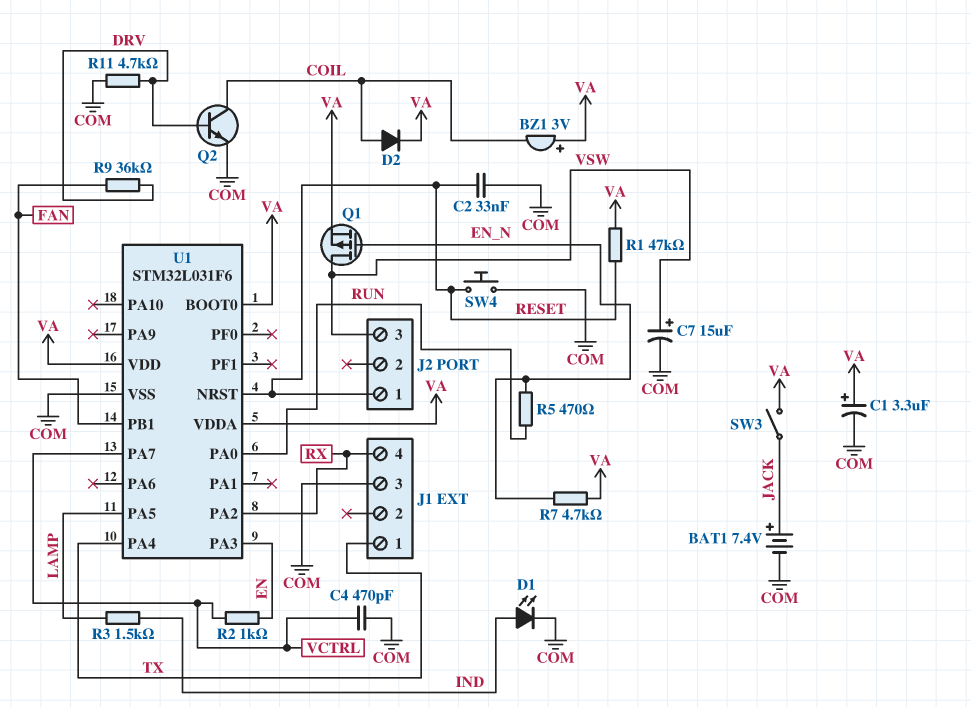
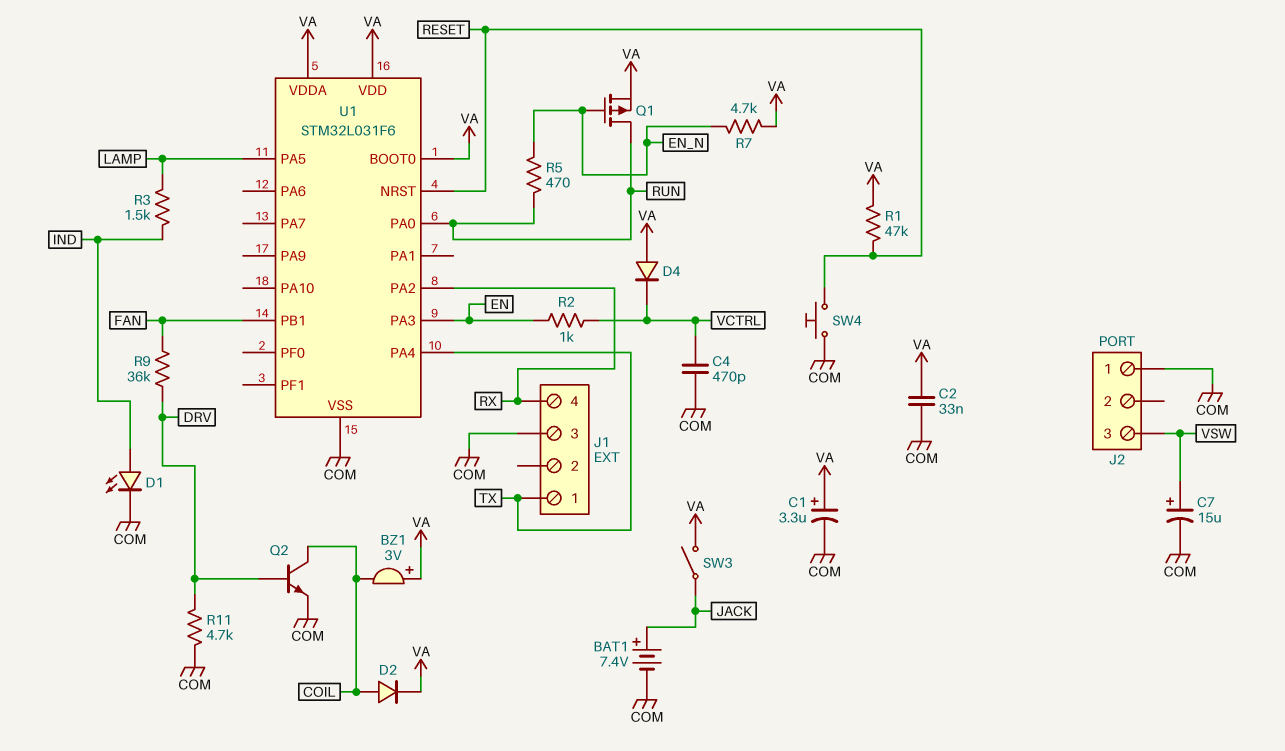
C2: 33nF (COM, RESET) -> 33nF (COM, VA)
D4: none -> diode (A VA, K VCTRL)
J2 pin 1: RESET -> COM
Q1: PMOS (G EN_N, D VSW, S VA) -> PMOS (G EN_N, D RUN, S VA)
U1 pin PA7: VCTRL -> none

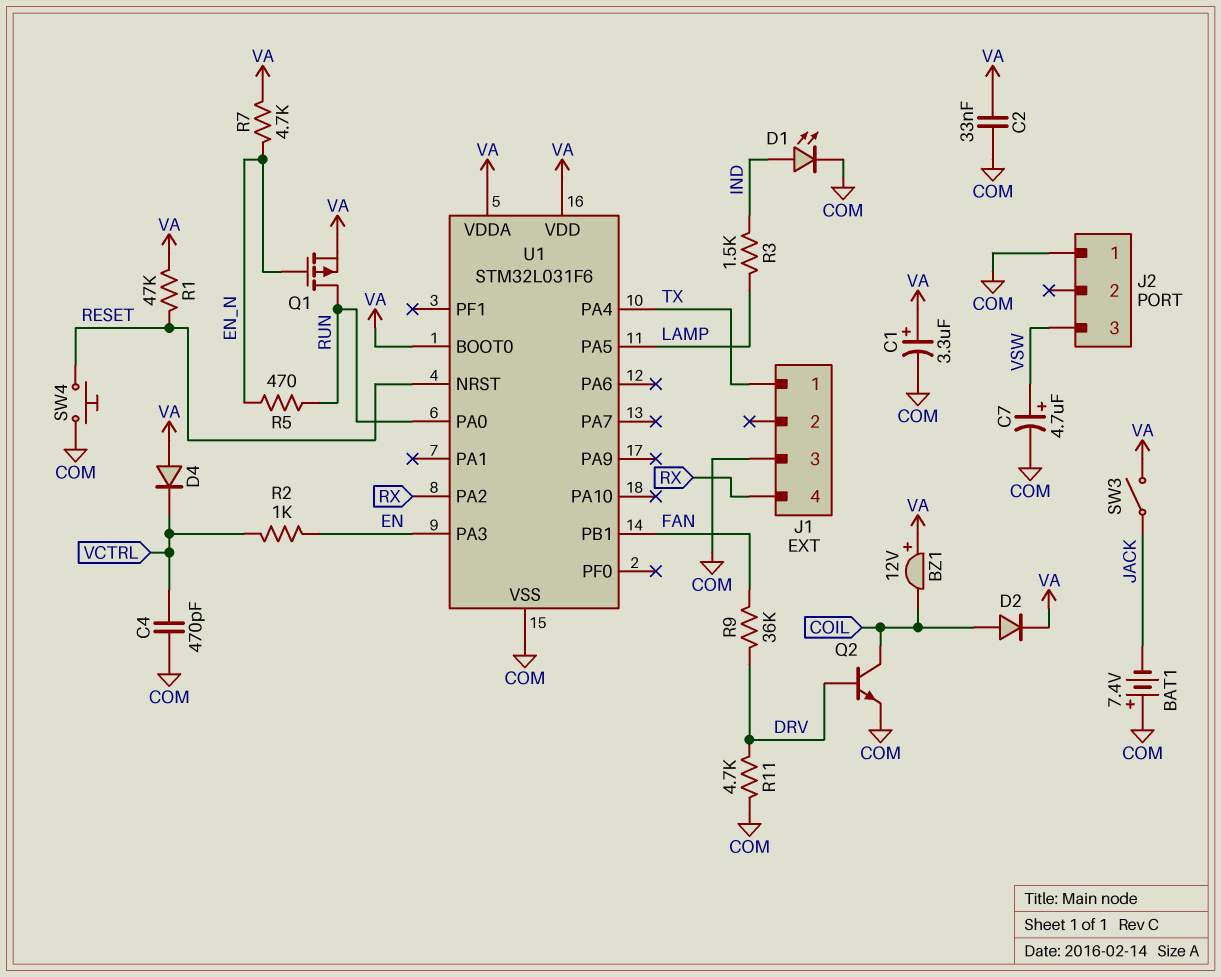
BAT1: 7.4V (plus JACK, minus COM) -> 7.4V (plus COM, minus JACK)
BZ1: buzzer 3V (plus VA, minus COIL) -> buzzer 12V (plus VA, minus COIL)
C7: 15uF (plus VSW, minus COM) -> 4.7uF (plus VSW, minus COM)

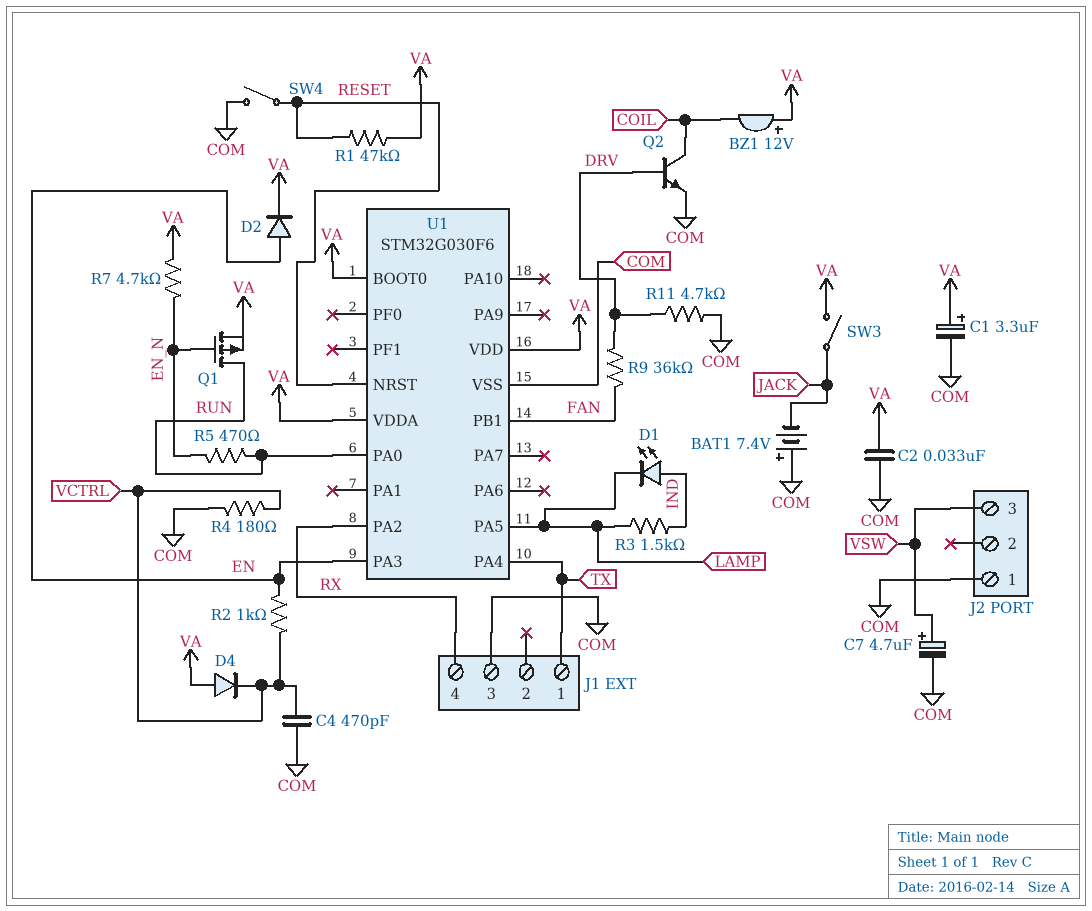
D1: LED (A IND, K COM) -> LED (A IND, K LAMP)
D2: diode (A COIL, K VA) -> diode (A EN, K VA)
R4: none -> 180 (COM, VCTRL)
SW4: button (COM, RESET) -> switch (COM, RESET)
U1: STM32L031F6 -> STM32G030F6

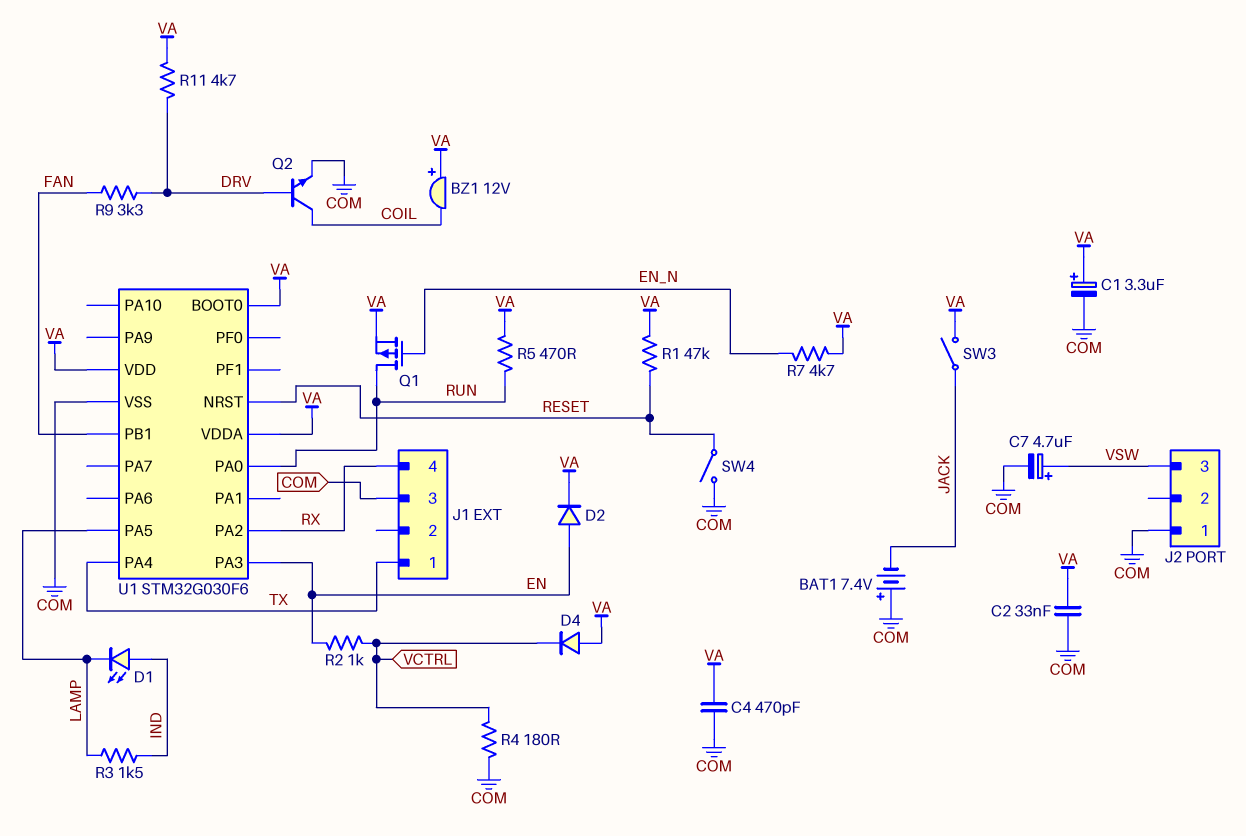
C4: 470pF (COM, VCTRL) -> 470pF (COM, VA)
R5: 470 (EN_N, RUN) -> 470 (RUN, VA)
R9: 36k (DRV, FAN) -> 3.3k (DRV, FAN)
R11: 4.7k (COM, DRV) -> 4.7k (DRV, VA)

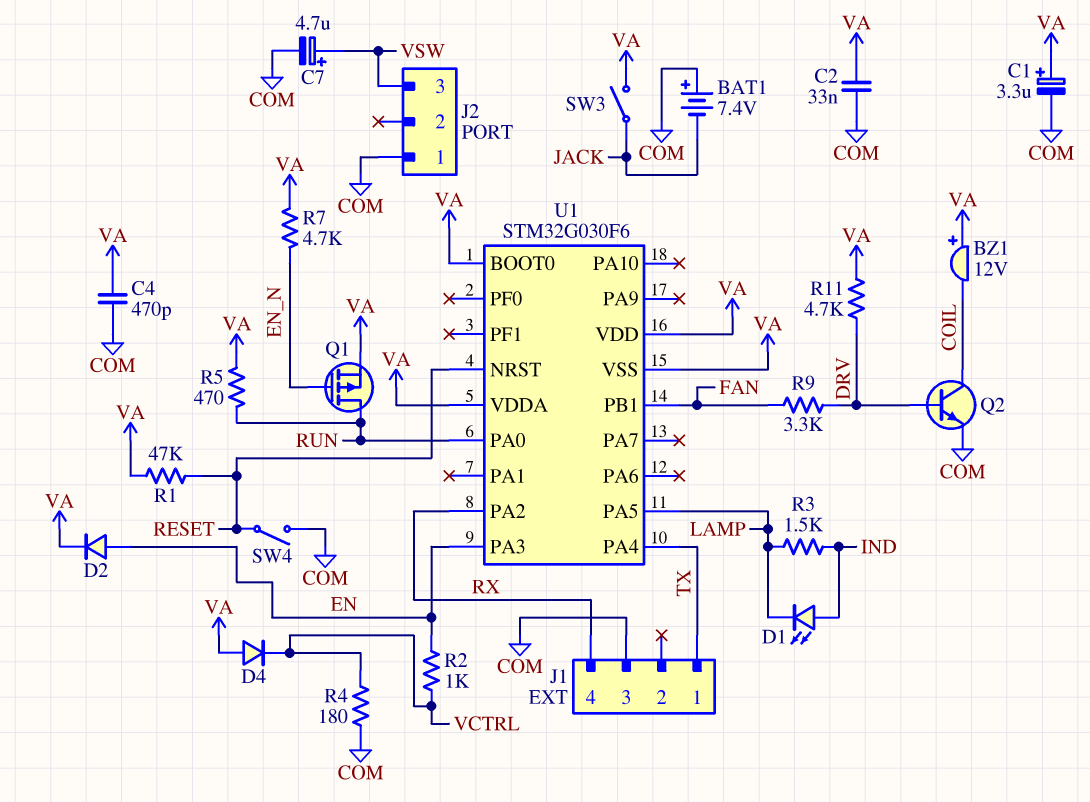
U1 pin VSS: COM -> VA

